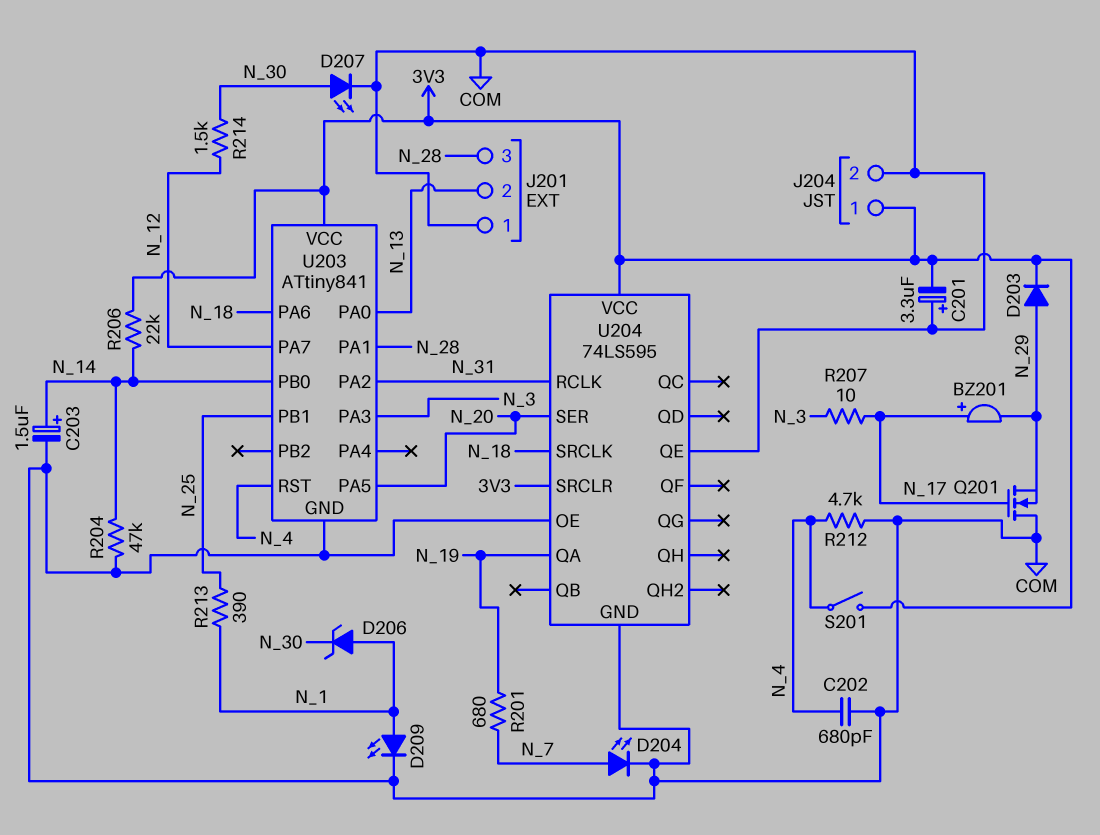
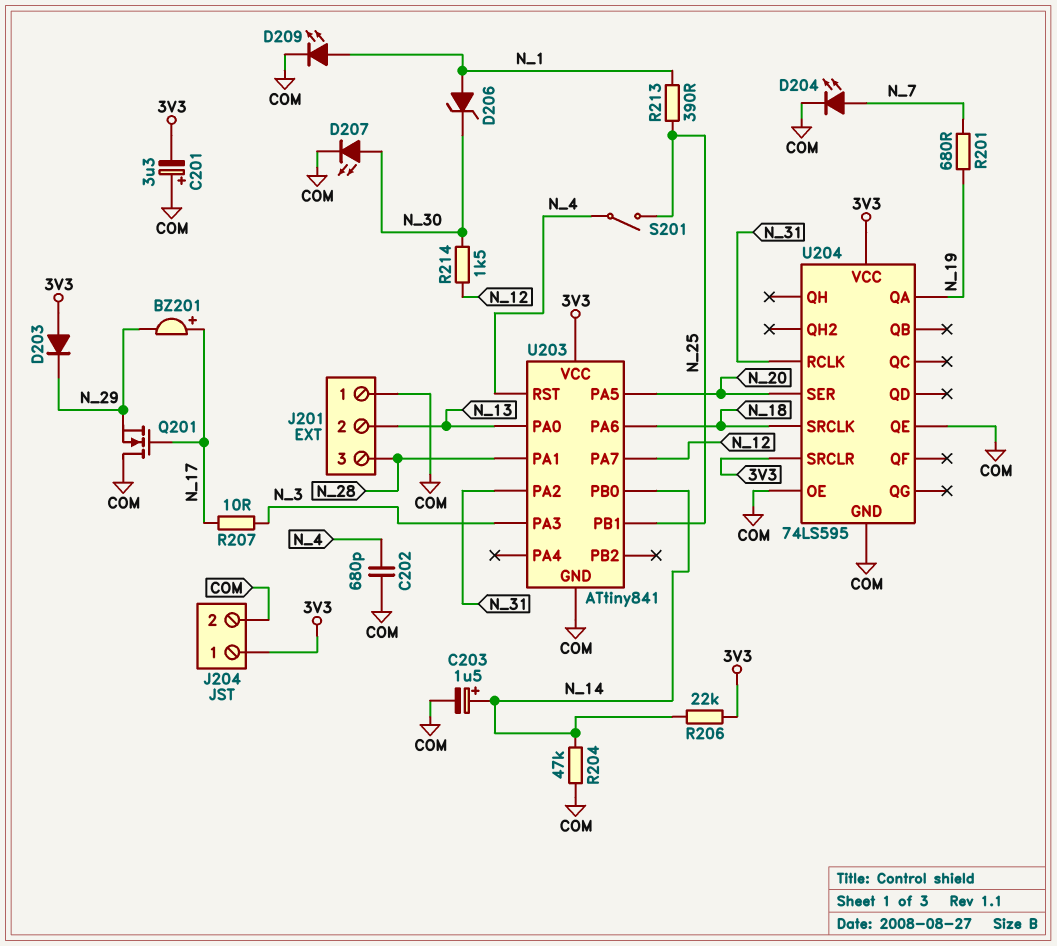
D203: diode (A N_29, K 3V3) -> diode (A 3V3, K N_29)
R212: 4.7k (COM, N_4) -> none
S201: switch (3V3, N_4) -> switch (N_4, N_25)

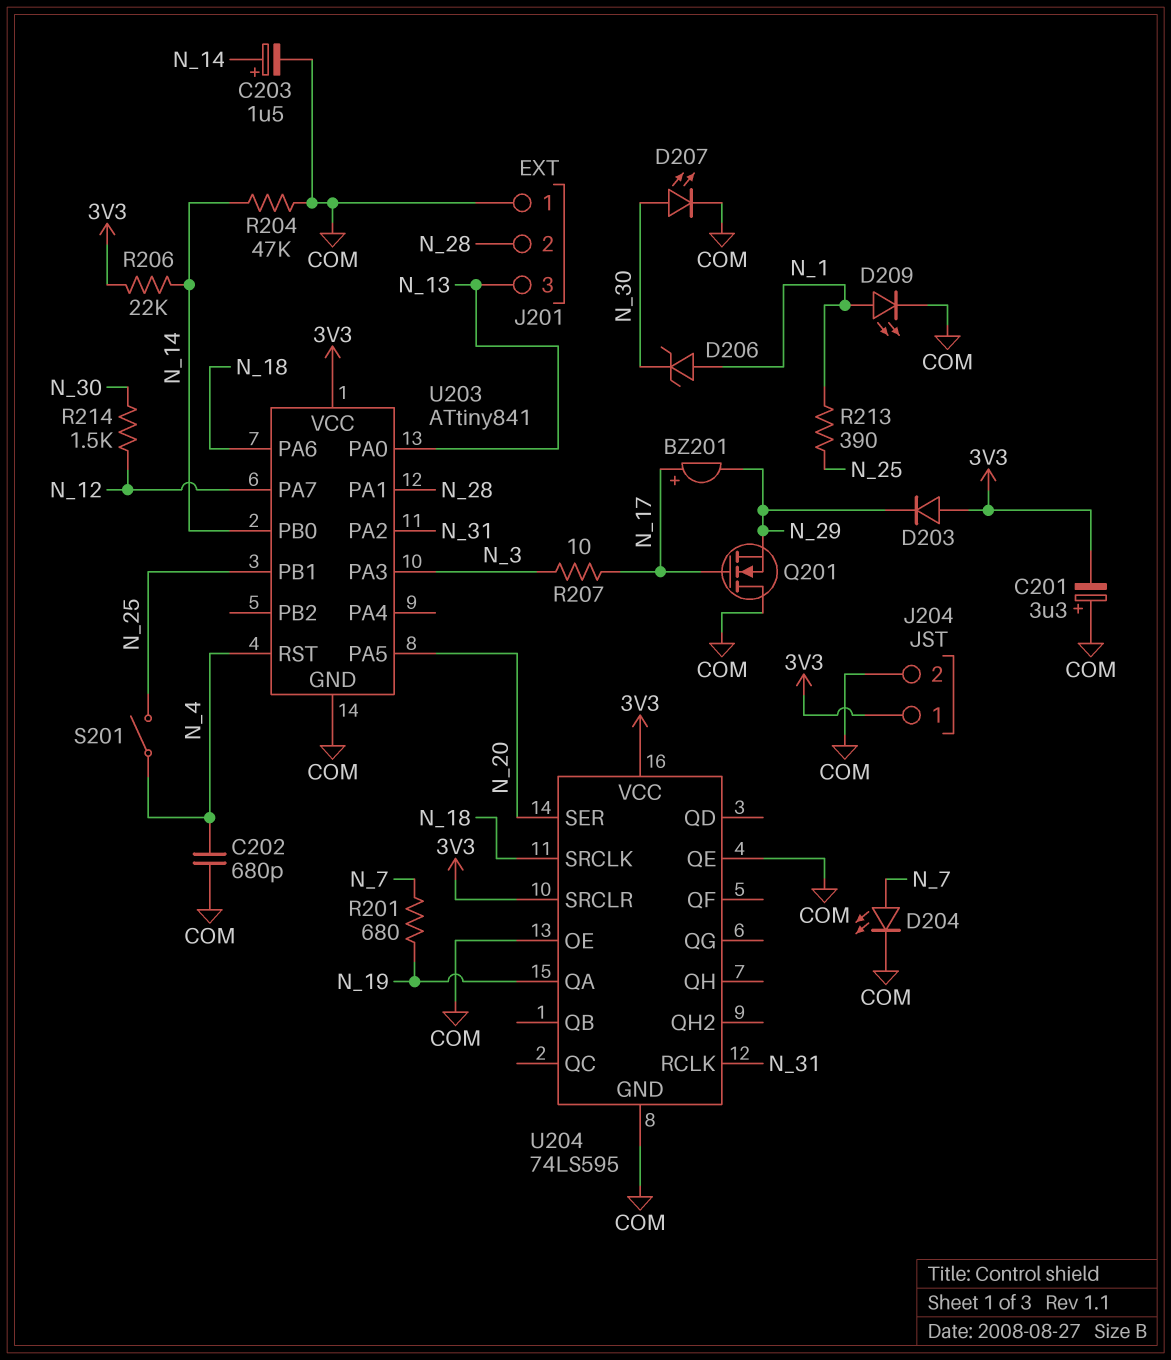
J201 pin 2: N_13 -> N_28
J201 pin 3: N_28 -> N_13

